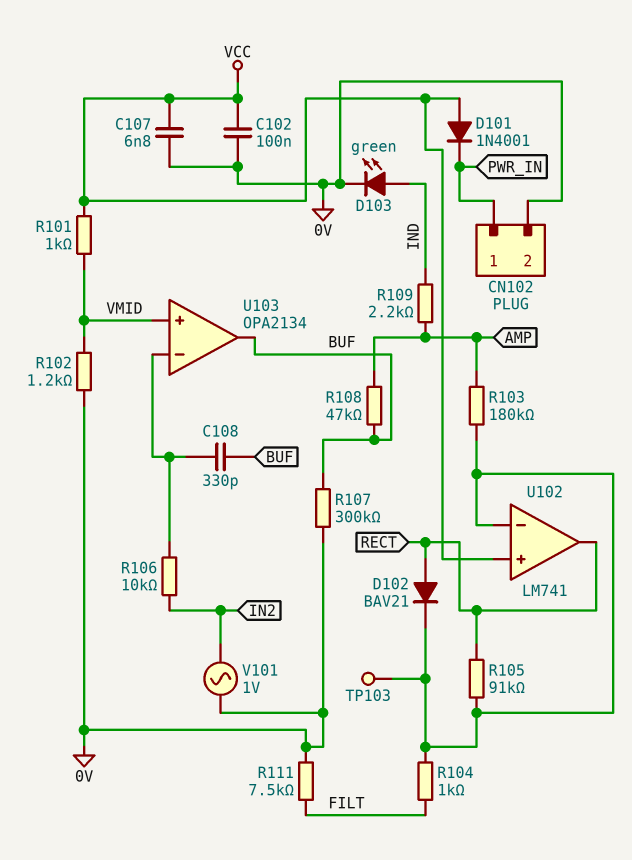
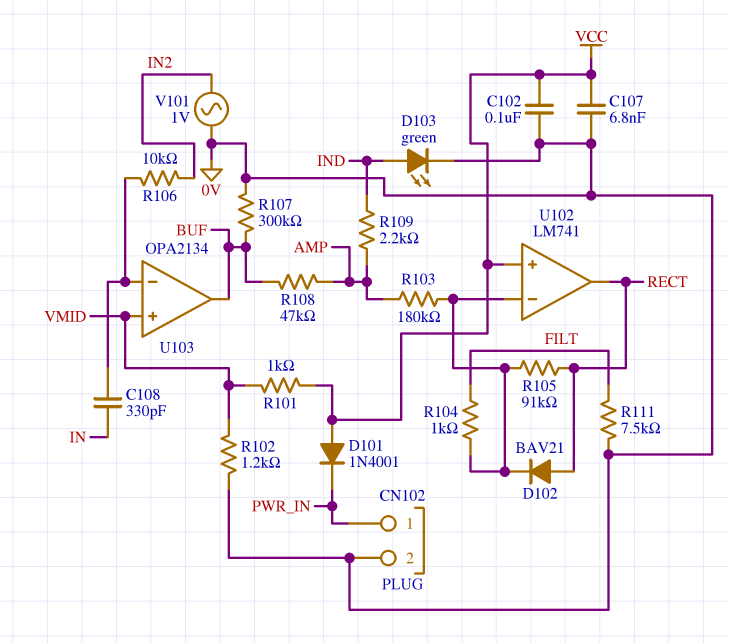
C108: 330pF (BUF, U103/in-) -> 330pF (IN, U103/in-)
TP103: test point (U102/in-) -> none

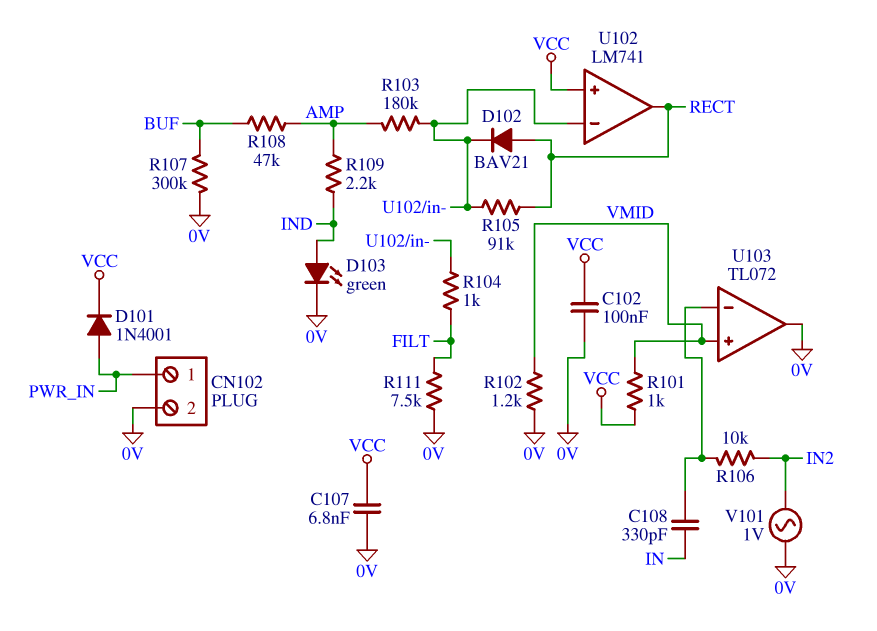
D101: diode 1N4001 (A VCC, K PWR_IN) -> diode 1N4001 (A PWR_IN, K VCC)
U103: OPA2134 -> TL072
U103 pin out: BUF -> 0V

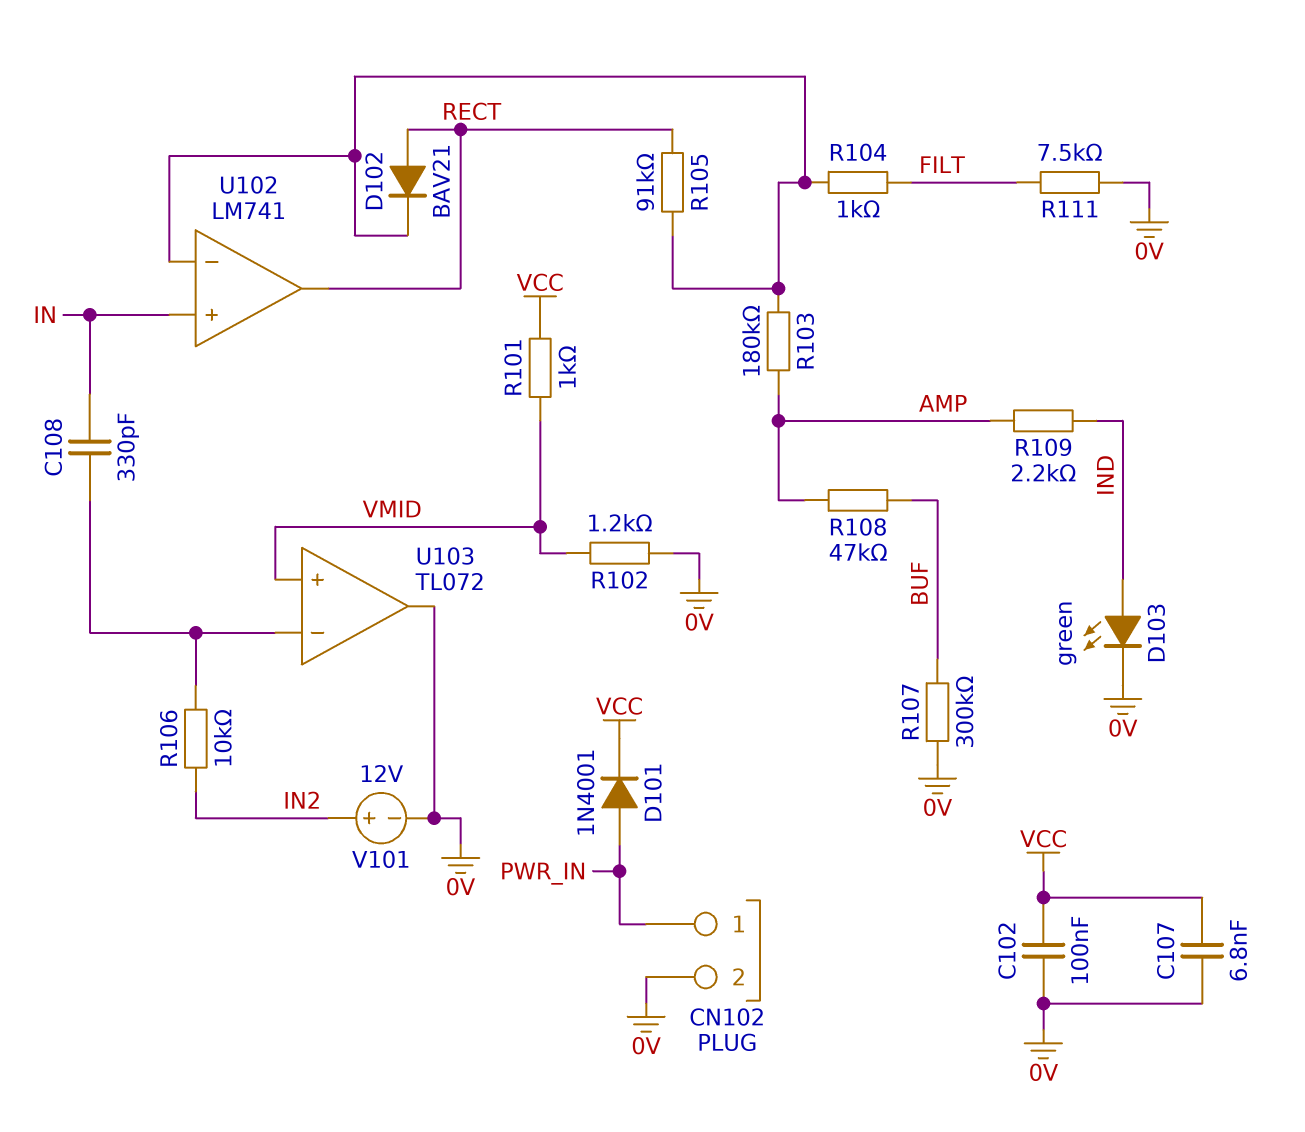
U102 pin in+: VCC -> IN
V101: AC 1V (0V, IN2) -> 12V (plus IN2, minus 0V)

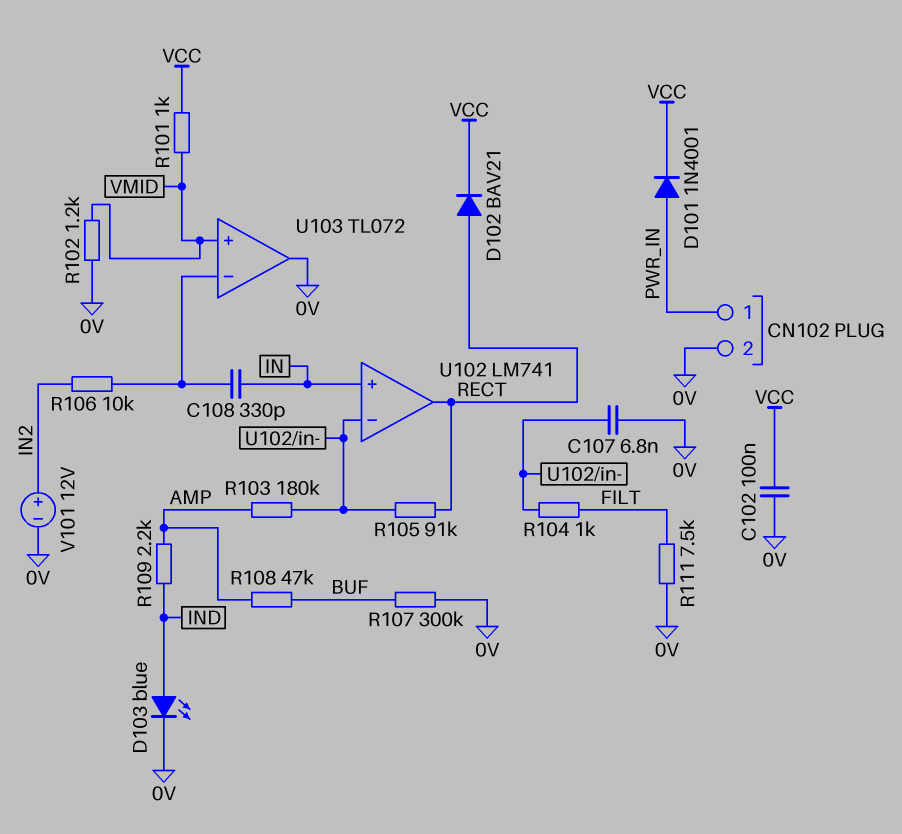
C107: 6.8nF (0V, VCC) -> 6.8nF (0V, U102/in-)
D102: diode BAV21 (A RECT, K U102/in-) -> diode BAV21 (A RECT, K VCC)
D103: LED green (A IND, K 0V) -> LED blue (A IND, K 0V)

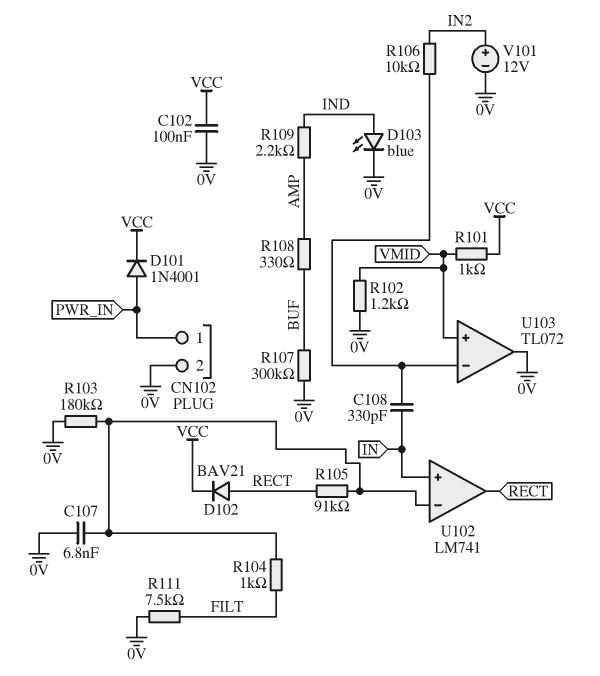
R103: 180k (AMP, U102/in-) -> 180k (0V, U102/in-)
R108: 47k (AMP, BUF) -> 330 (AMP, BUF)

